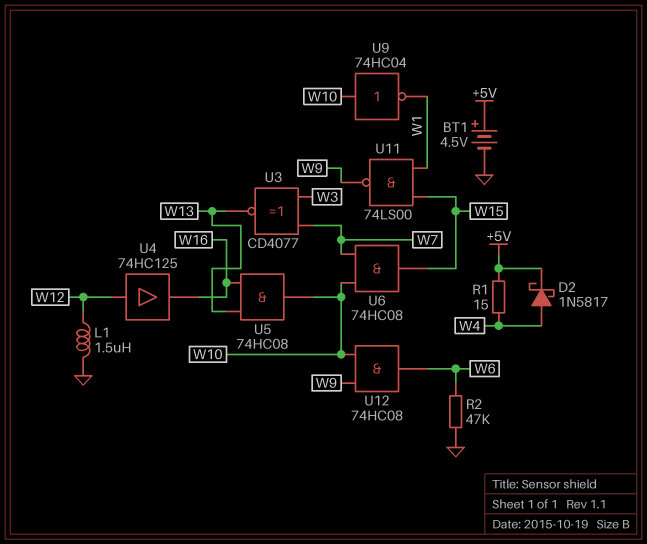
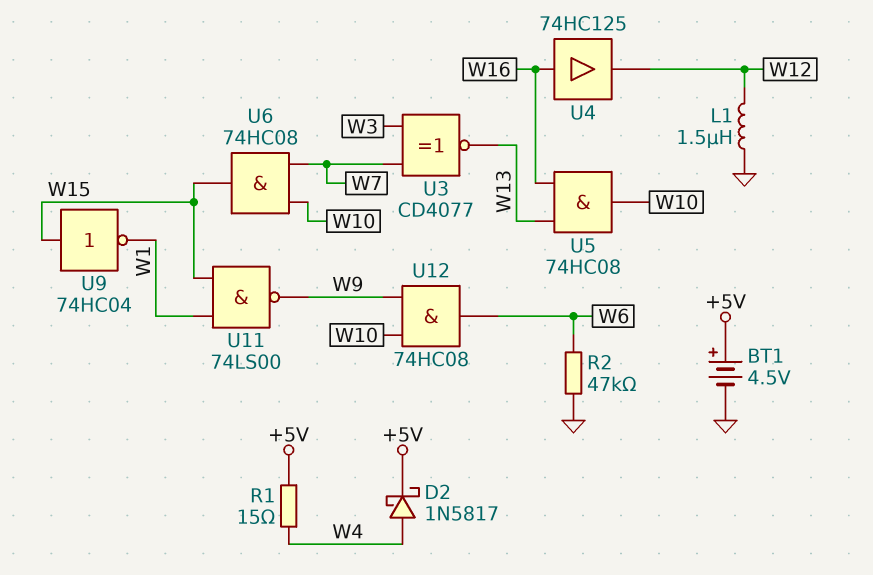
U4: buffer 74HC125 (in W12, out W16) -> buffer 74HC125 (in W16, out W12)
U9: NOT 74HC04 (in W10, out W1) -> NOT 74HC04 (in W15, out W1)

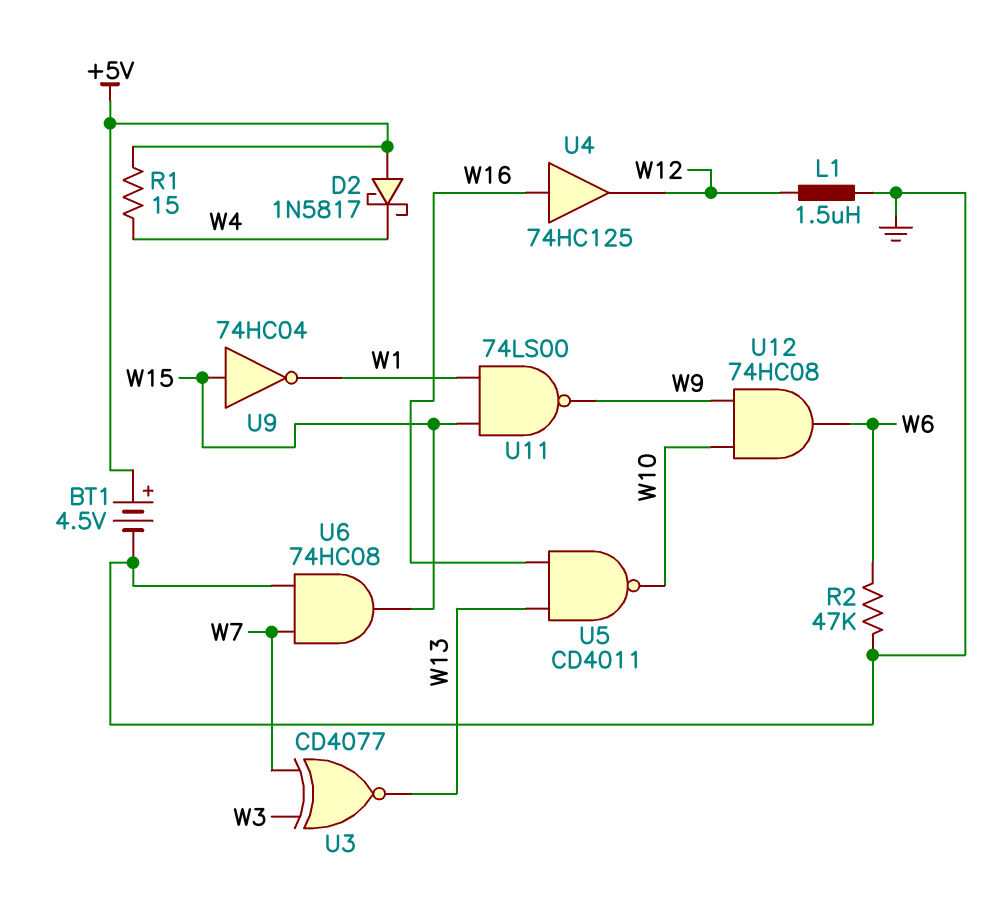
D2: schottky 1N5817 (A W4, K +5V) -> schottky 1N5817 (A +5V, K W4)
U5: AND 74HC08 (in W13, in W16, out W10) -> NAND CD4011 (in W13, in W16, out W10)
U6: AND 74HC08 (in W7, in W10, out W15) -> AND 74HC08 (in GND, in W7, out W15)

